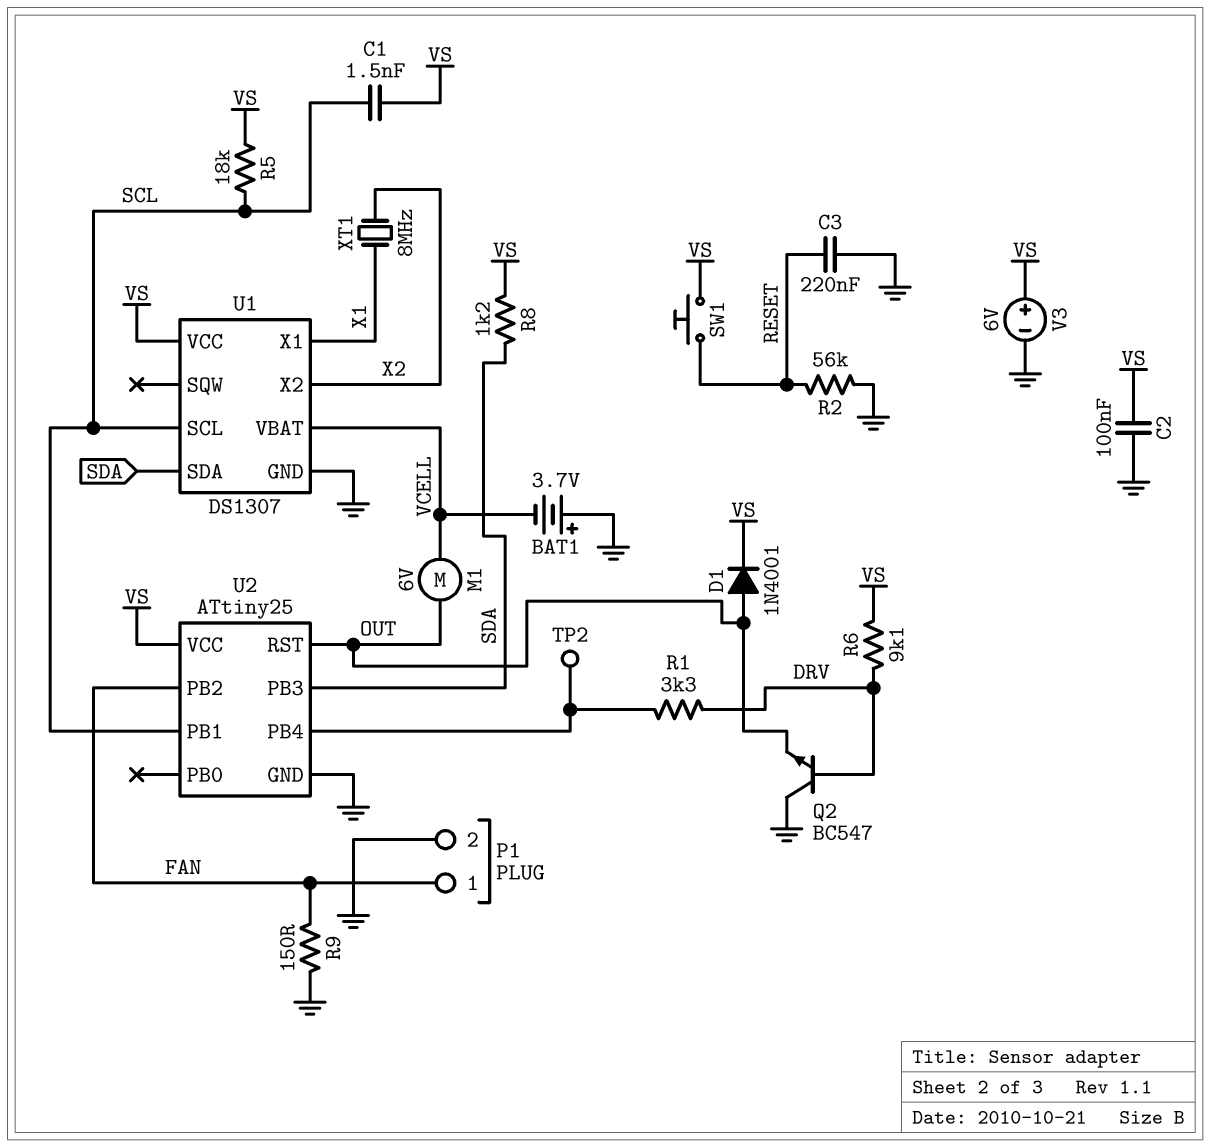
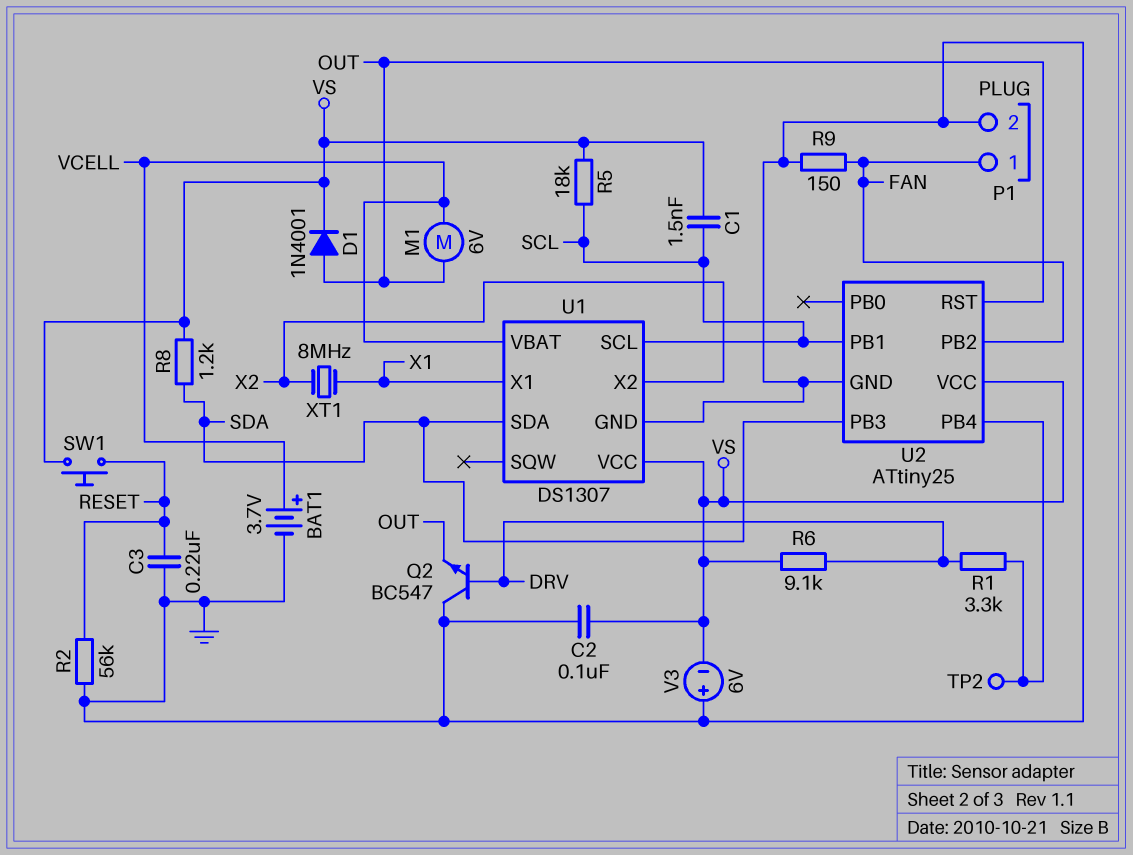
BAT1: 3.7V (plus GND, minus VCELL) -> 3.7V (plus VCELL, minus GND)
V3: 6V (plus VS, minus GND) -> 6V (plus GND, minus VS)

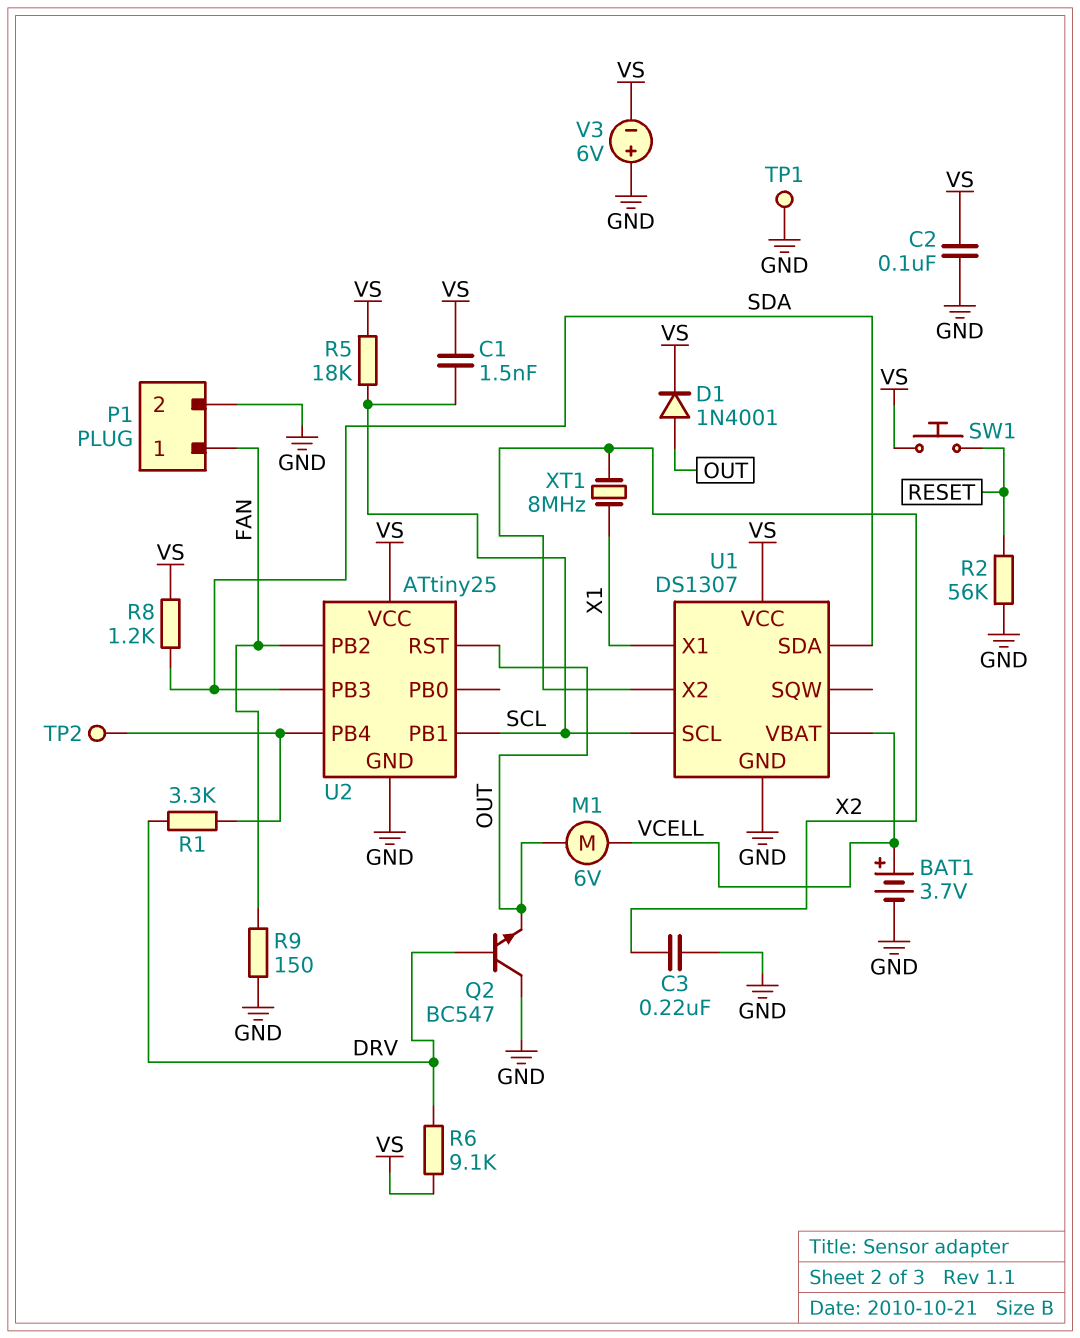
C3: 220nF (GND, RESET) -> 220nF (GND, X2)
TP1: none -> test point (GND)

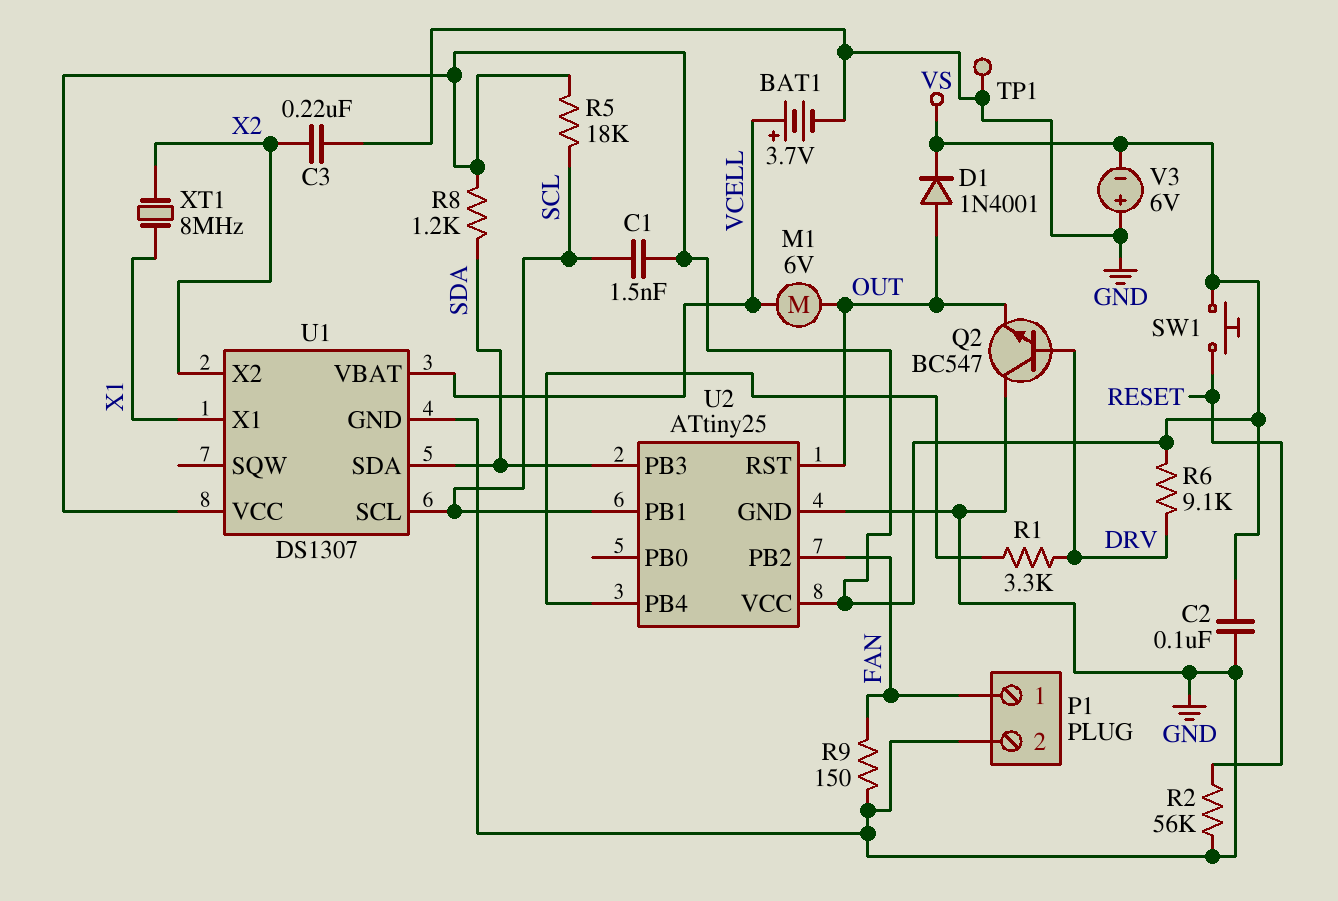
TP2: test point (U2/PB4) -> none

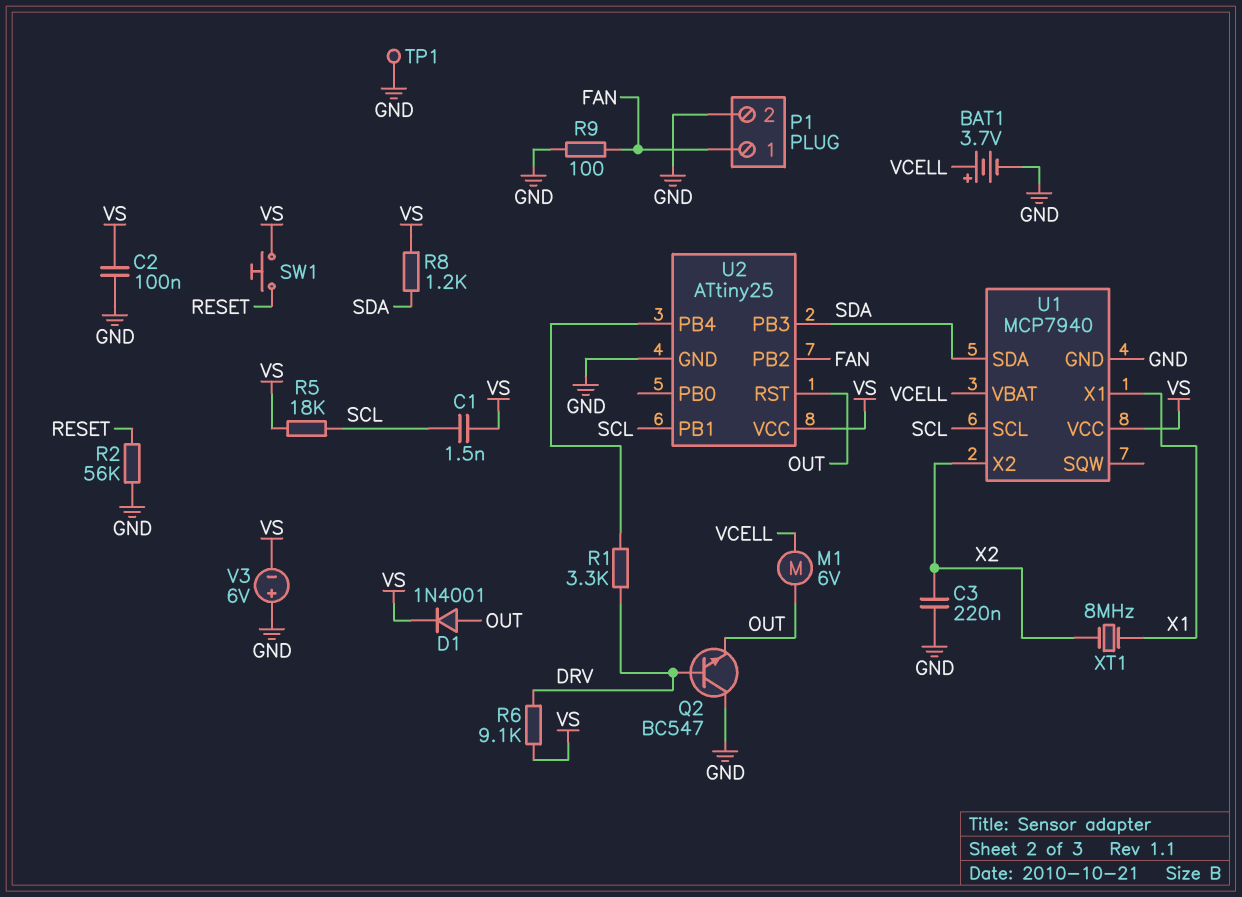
R9: 150 (FAN, GND) -> 100 (FAN, GND)
U1: DS1307 -> MCP7940

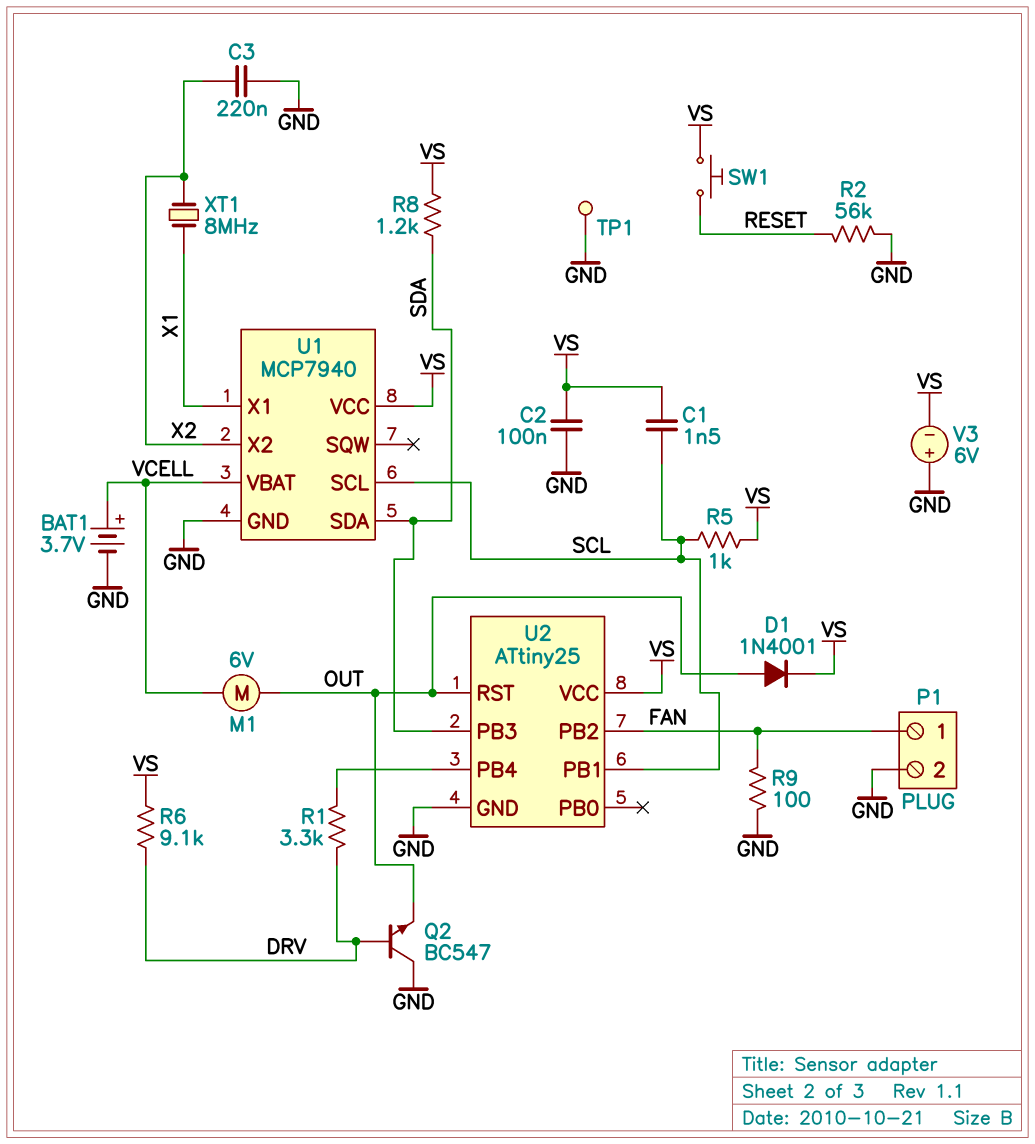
R5: 18k (SCL, VS) -> 1k (SCL, VS)

